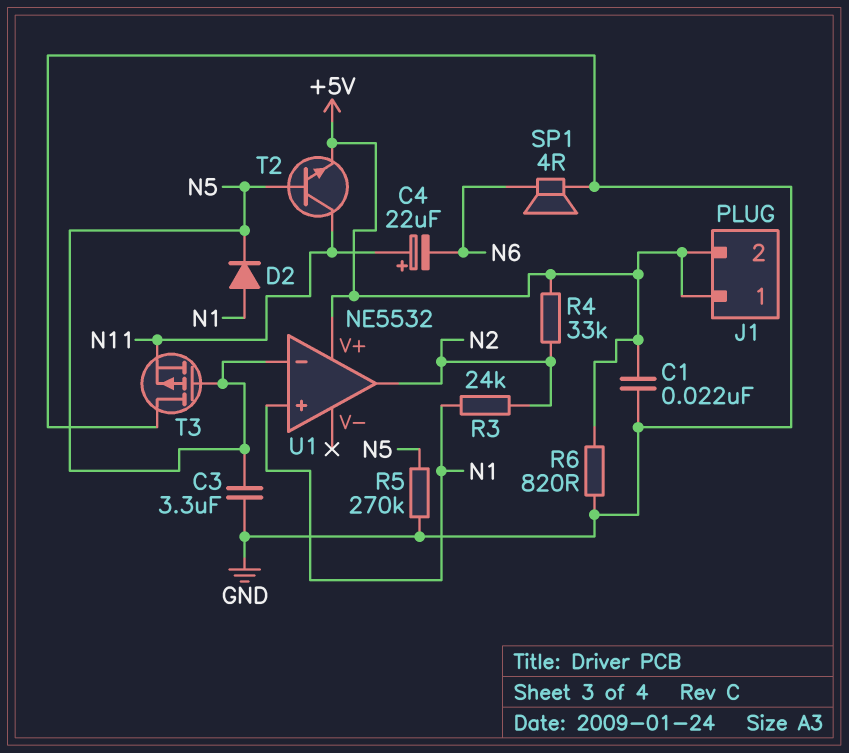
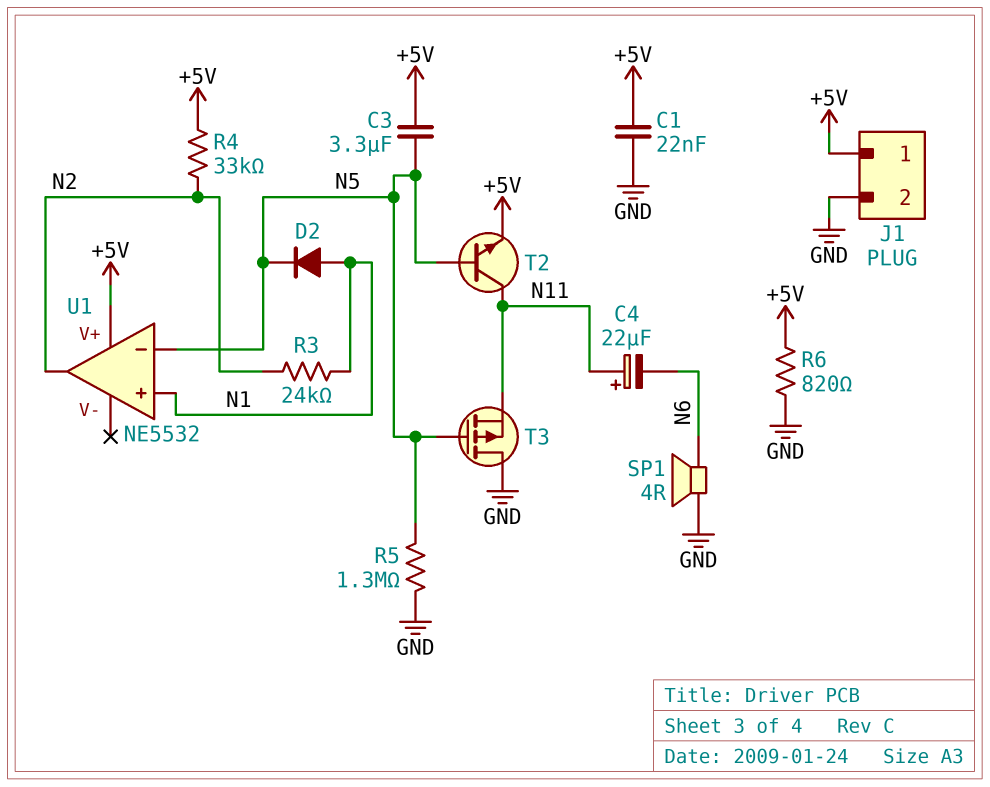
C3: 3.3uF (GND, N5) -> 3.3uF (+5V, N5)
J1 pin 2: +5V -> GND
R5: 270k (GND, N5) -> 1.3M (GND, N5)

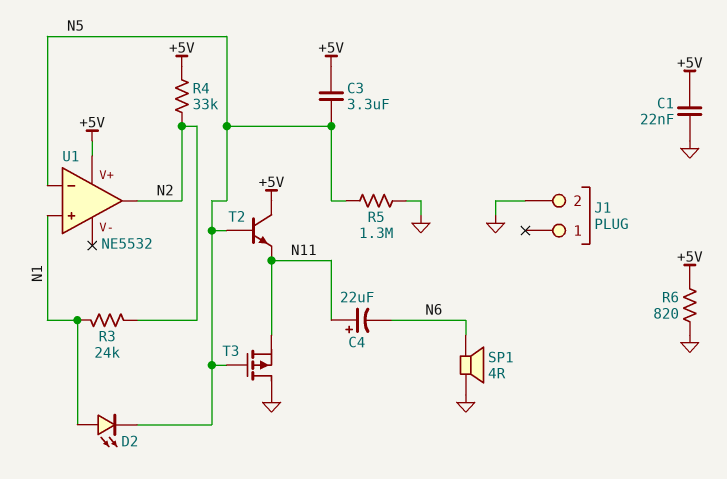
D2: diode (A N1, K N5) -> LED (A N1, K N5)
J1 pin 1: +5V -> none
T2: NPN (B N5, C N11, E +5V) -> NPN (B N5, C +5V, E N11)

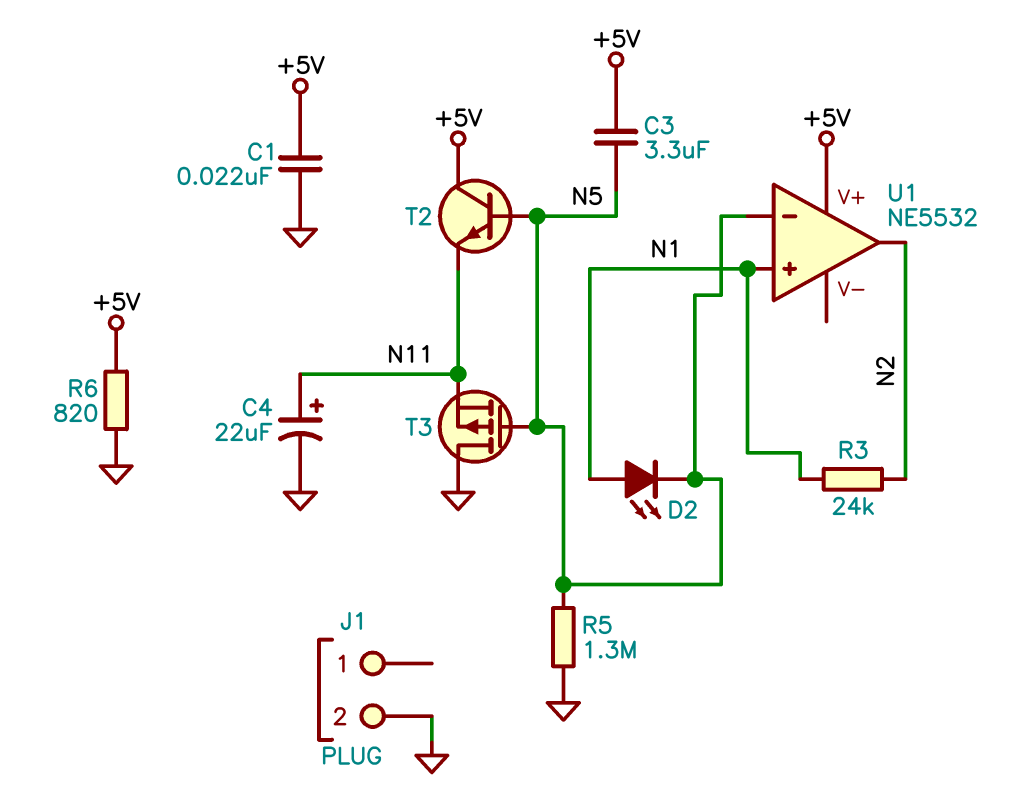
C4: 22uF (plus N11, minus N6) -> 22uF (plus N11, minus GND)
R4: 33k (+5V, N2) -> none
SP1: speaker 4R (GND, N6) -> none

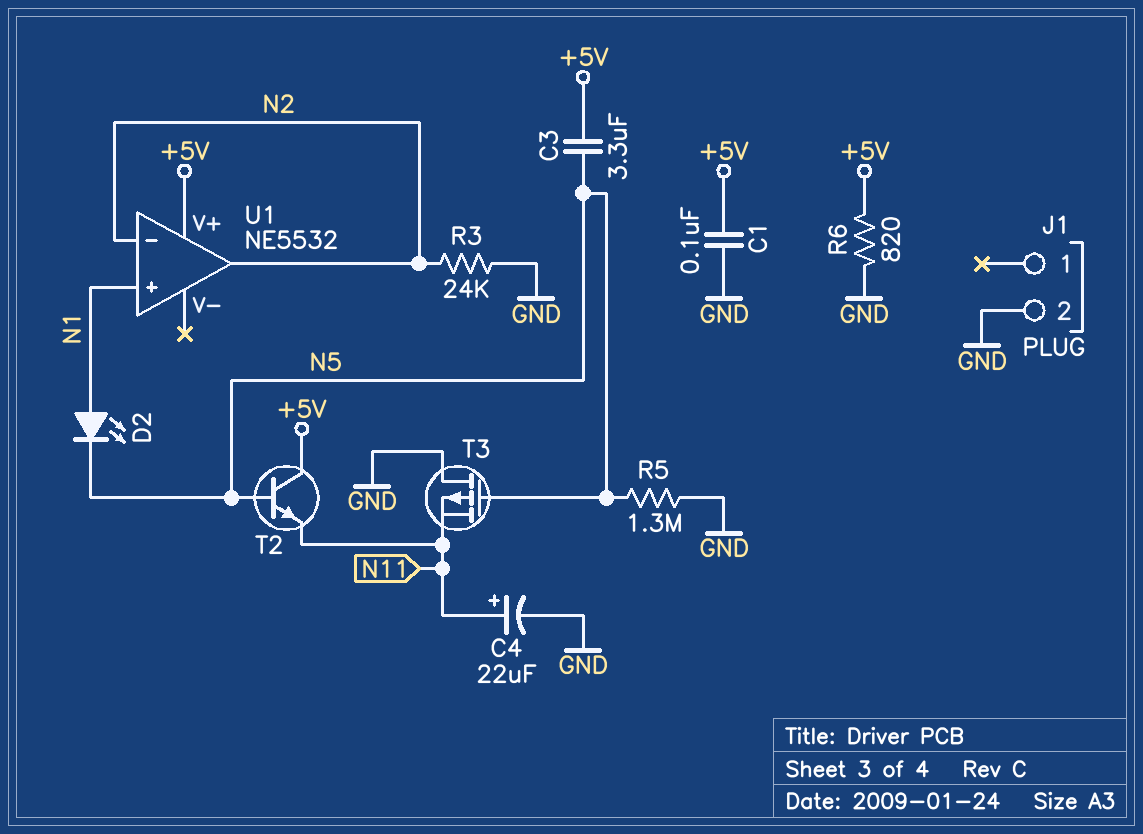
C1: 22nF (+5V, GND) -> 100nF (+5V, GND)
R3: 24k (N1, N2) -> 24k (GND, N2)
U1 pin in-: N5 -> N2

